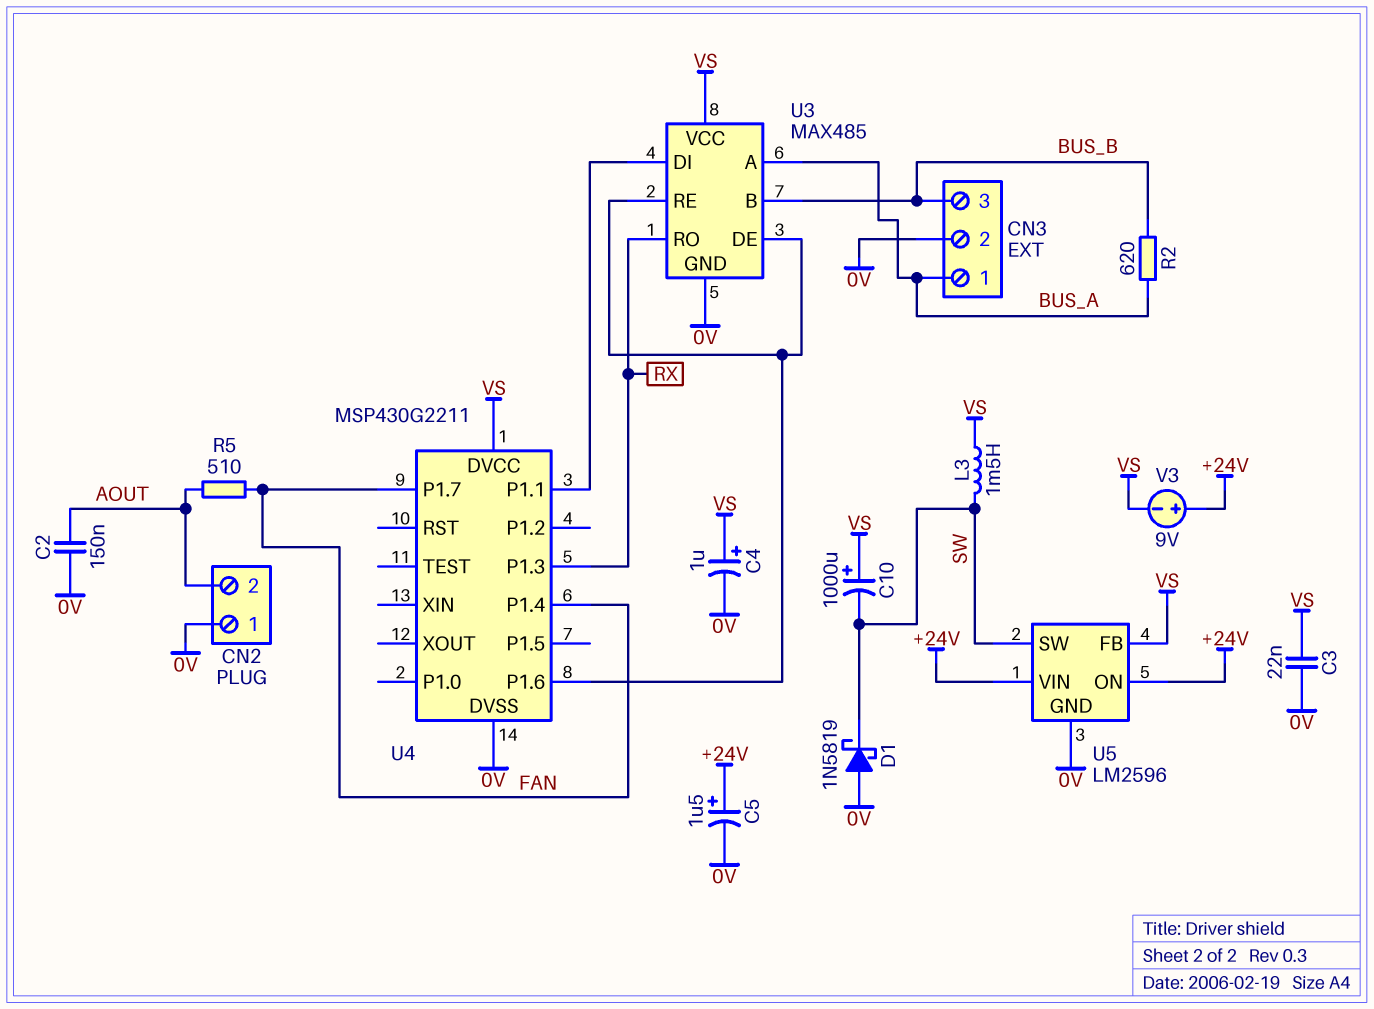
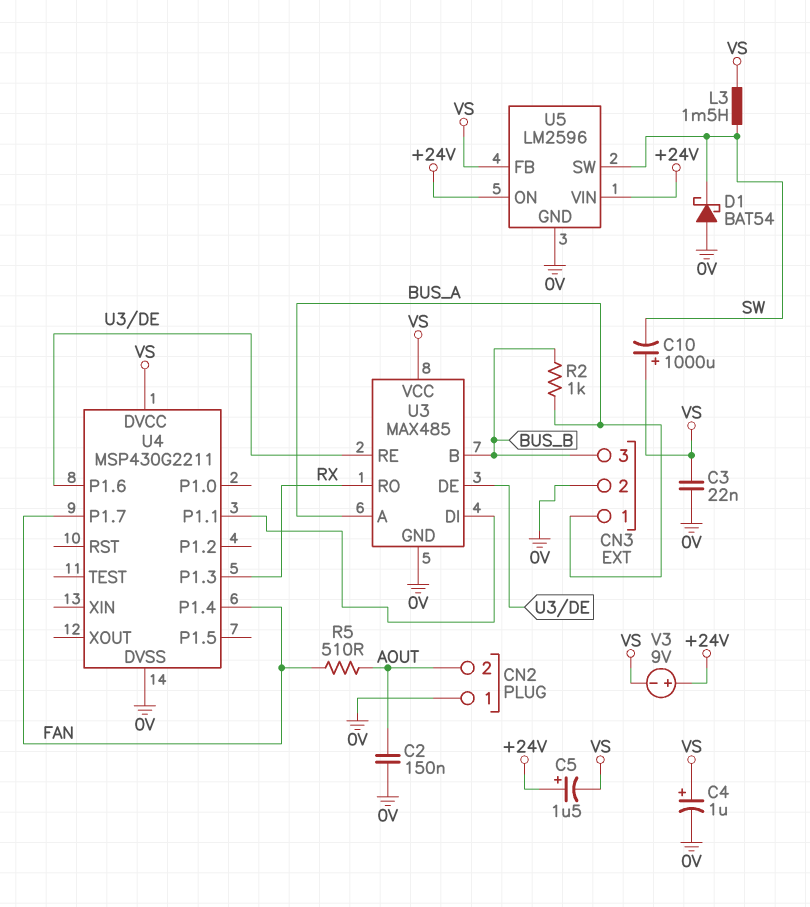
C5: 1.5uF (plus +24V, minus 0V) -> 1.5uF (plus +24V, minus VS)
D1: schottky 1N5819 (A 0V, K SW) -> schottky BAT54 (A 0V, K SW)
R2: 620 (BUS_A, BUS_B) -> 1k (BUS_A, BUS_B)

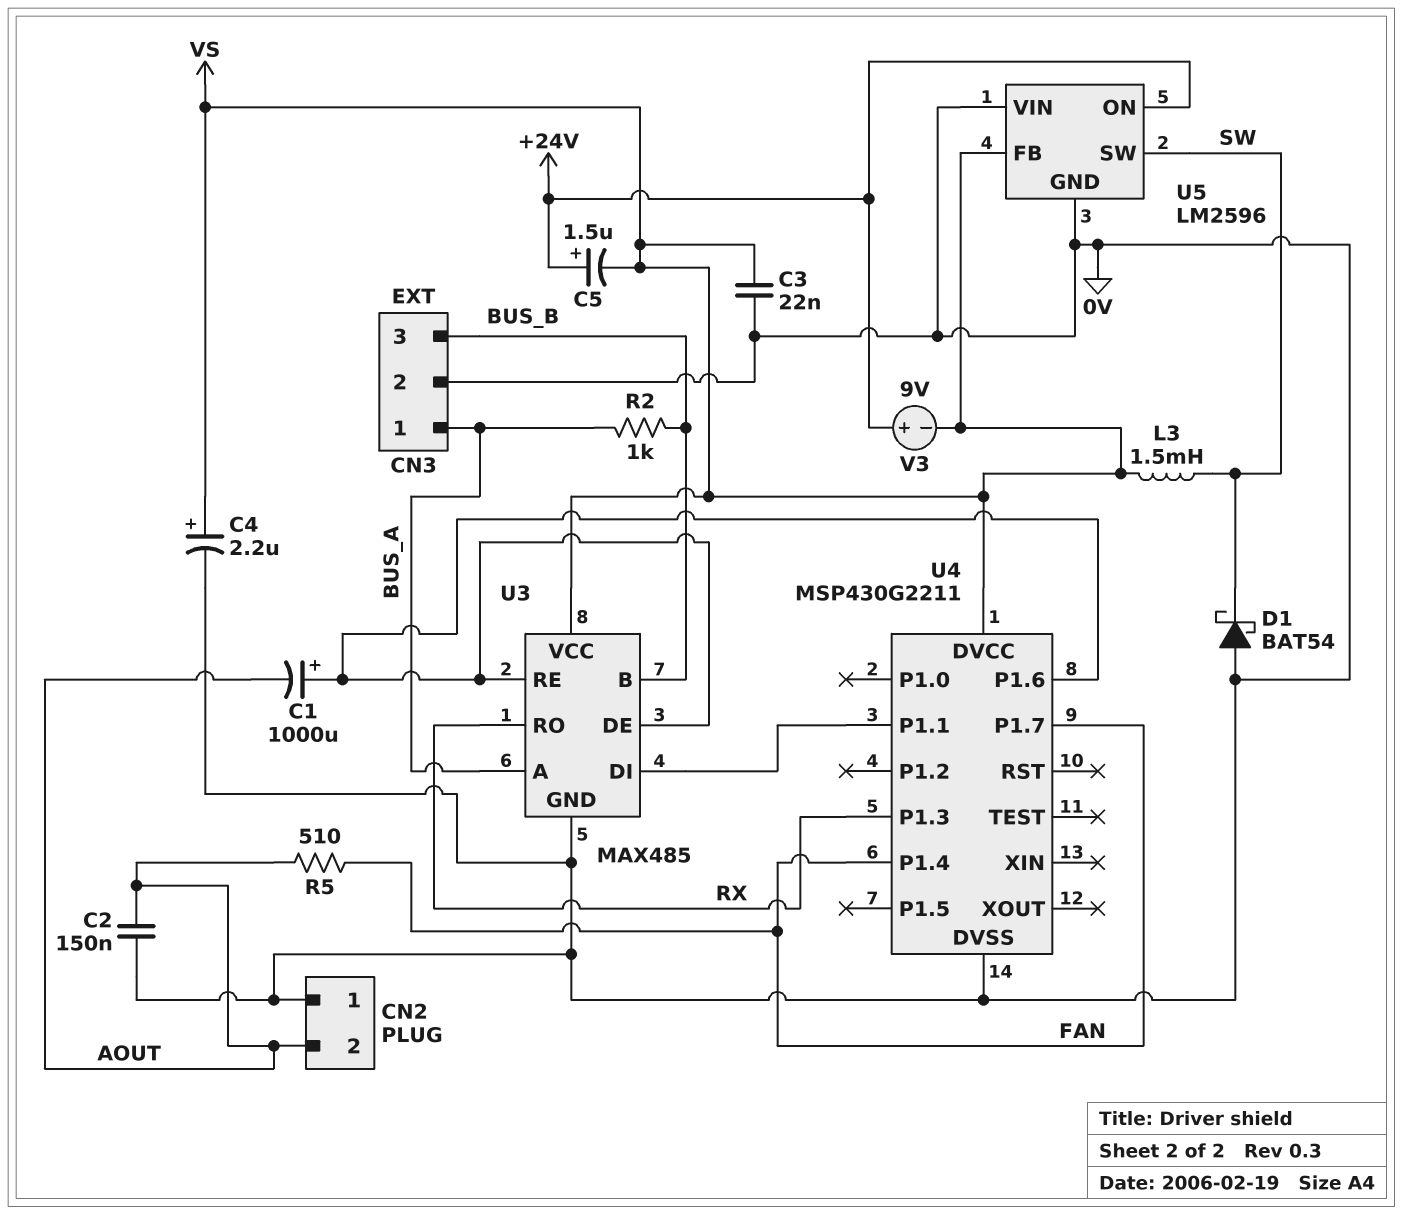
C1: none -> 1000uF (plus U3/DE, minus AOUT)
C4: 1uF (plus VS, minus 0V) -> 2.2uF (plus VS, minus 0V)
C10: 1000uF (plus VS, minus SW) -> none
U5 pin VIN: +24V -> 0V

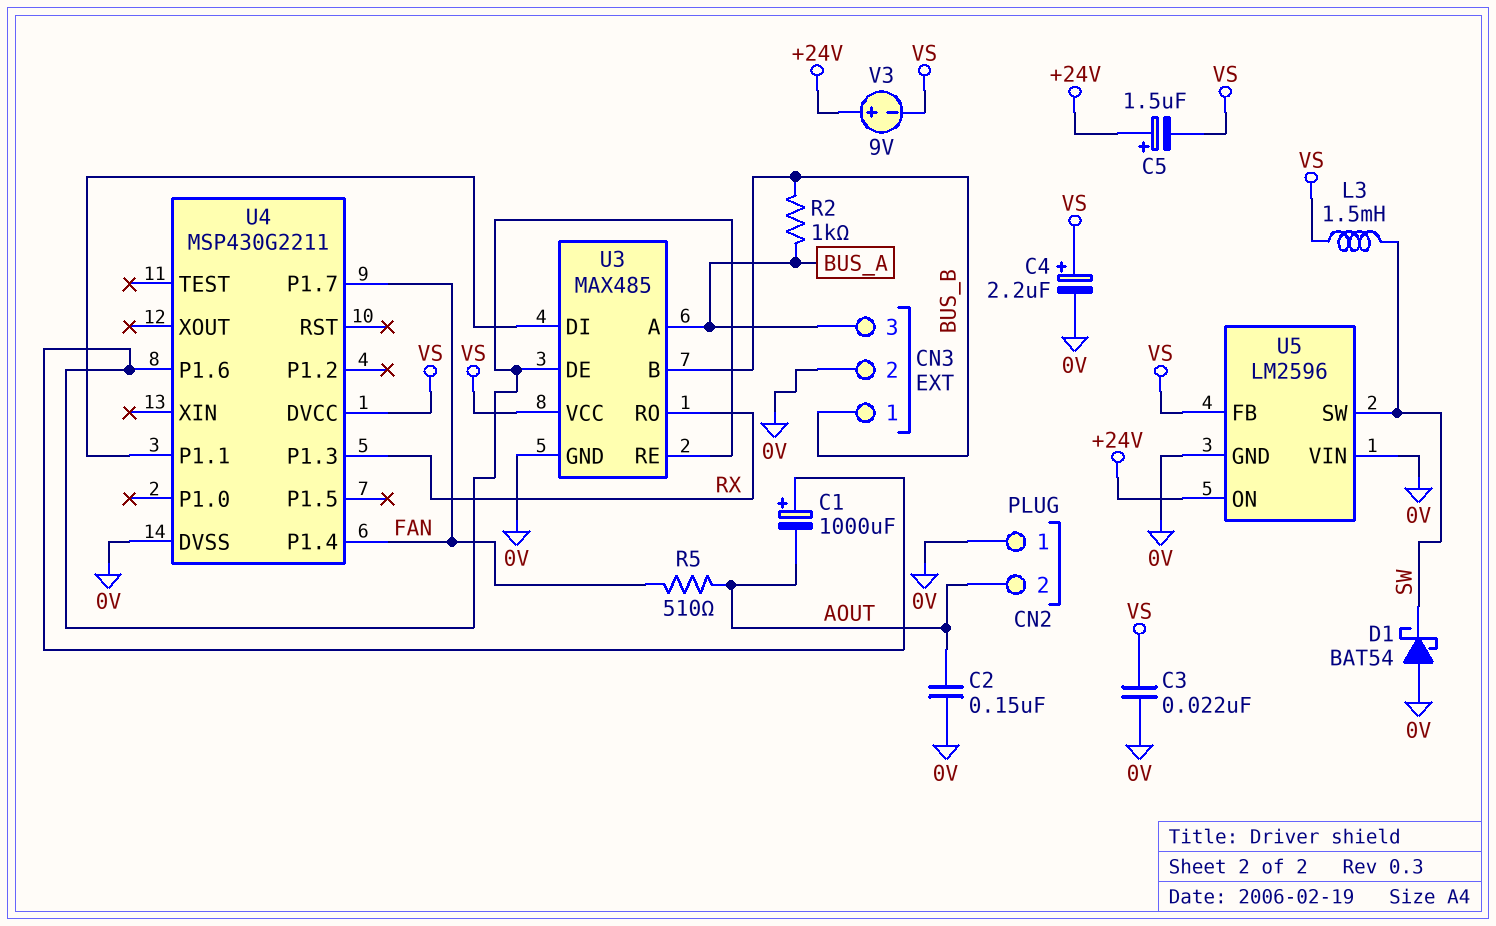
CN3 pin 1: BUS_A -> BUS_B
CN3 pin 3: BUS_B -> BUS_A

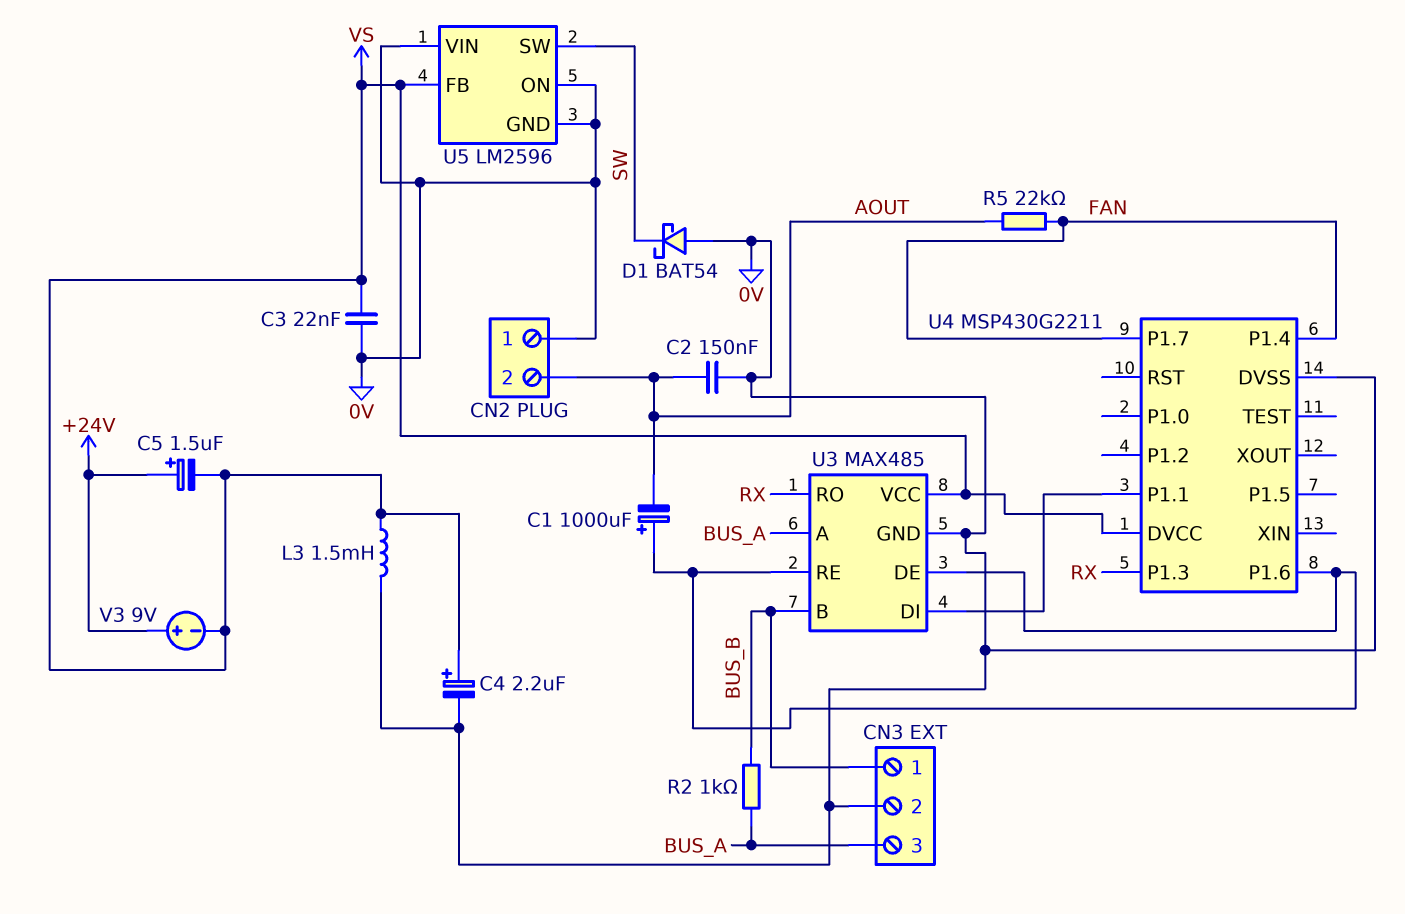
L3: 1.5mH (SW, VS) -> 1.5mH (0V, VS)
R5: 510 (AOUT, FAN) -> 22k (AOUT, FAN)
U5 pin ON: +24V -> 0V

